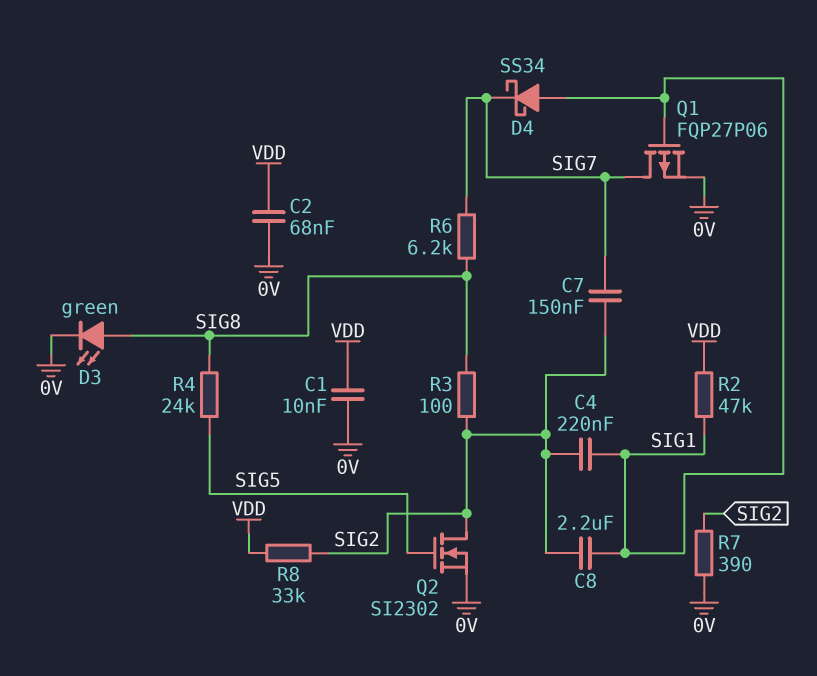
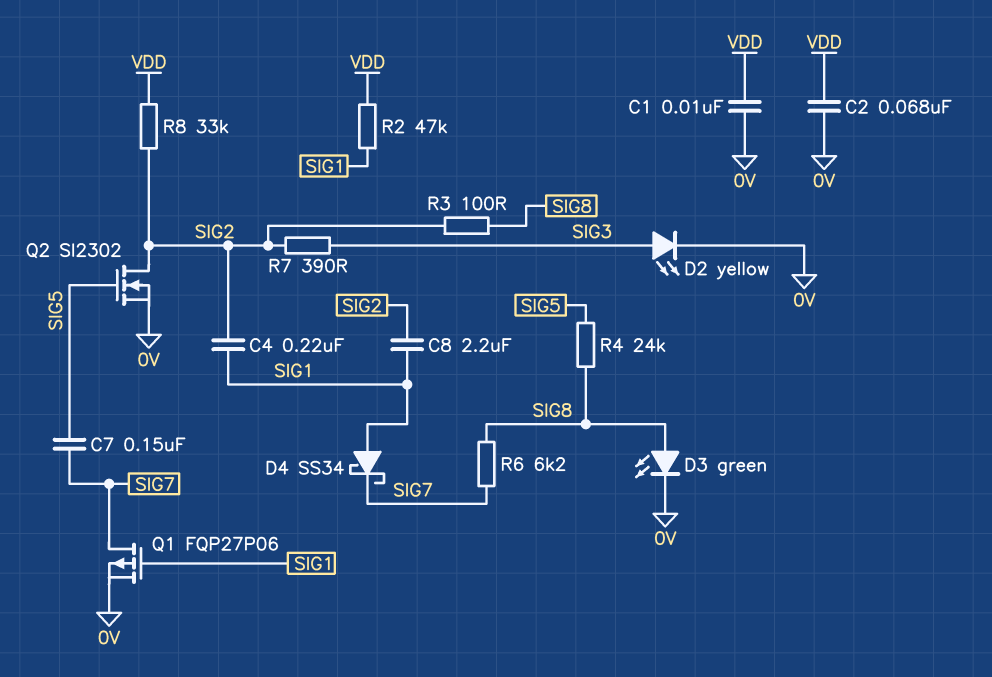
C7: 150nF (SIG2, SIG7) -> 150nF (SIG5, SIG7)
D2: none -> LED yellow (A SIG3, K 0V)
R7: 390 (0V, SIG2) -> 390 (SIG2, SIG3)

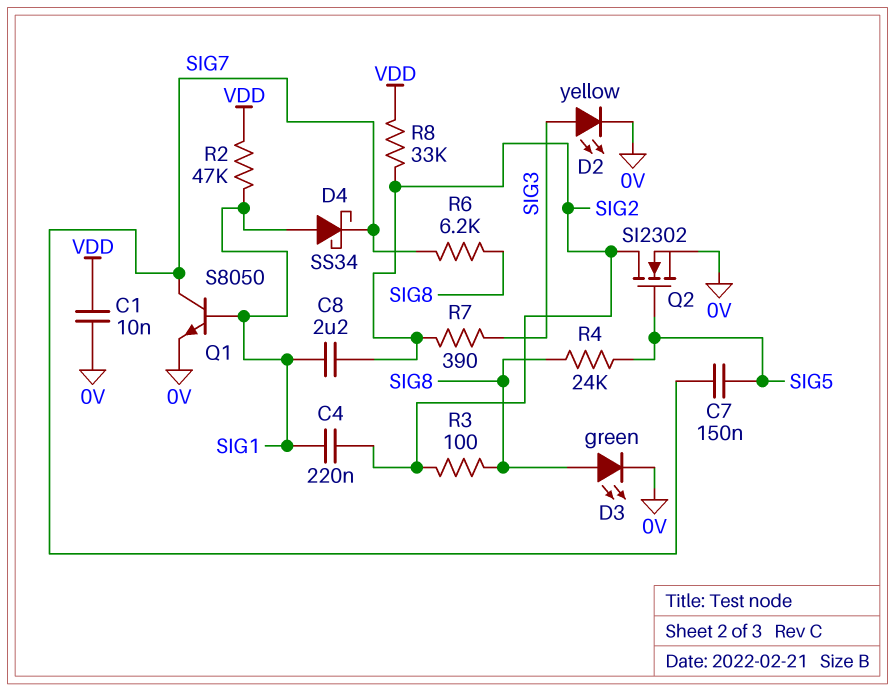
C2: 68nF (0V, VDD) -> none
Q1: PMOS FQP27P06 (G SIG1, D SIG7, S 0V) -> NPN S8050 (B SIG1, C SIG7, E 0V)

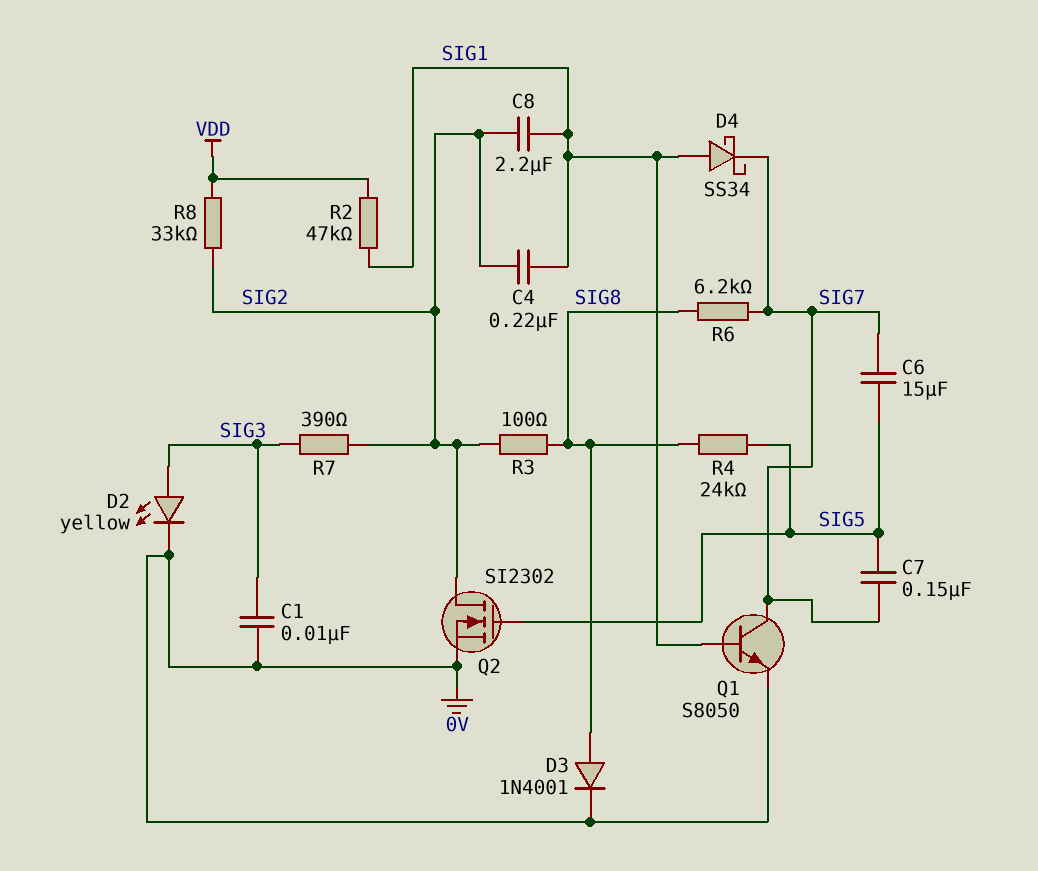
C1: 10nF (0V, VDD) -> 10nF (0V, SIG3)
C6: none -> 15uF (SIG5, SIG7)
D3: LED green (A SIG8, K 0V) -> diode 1N4001 (A SIG8, K 0V)

